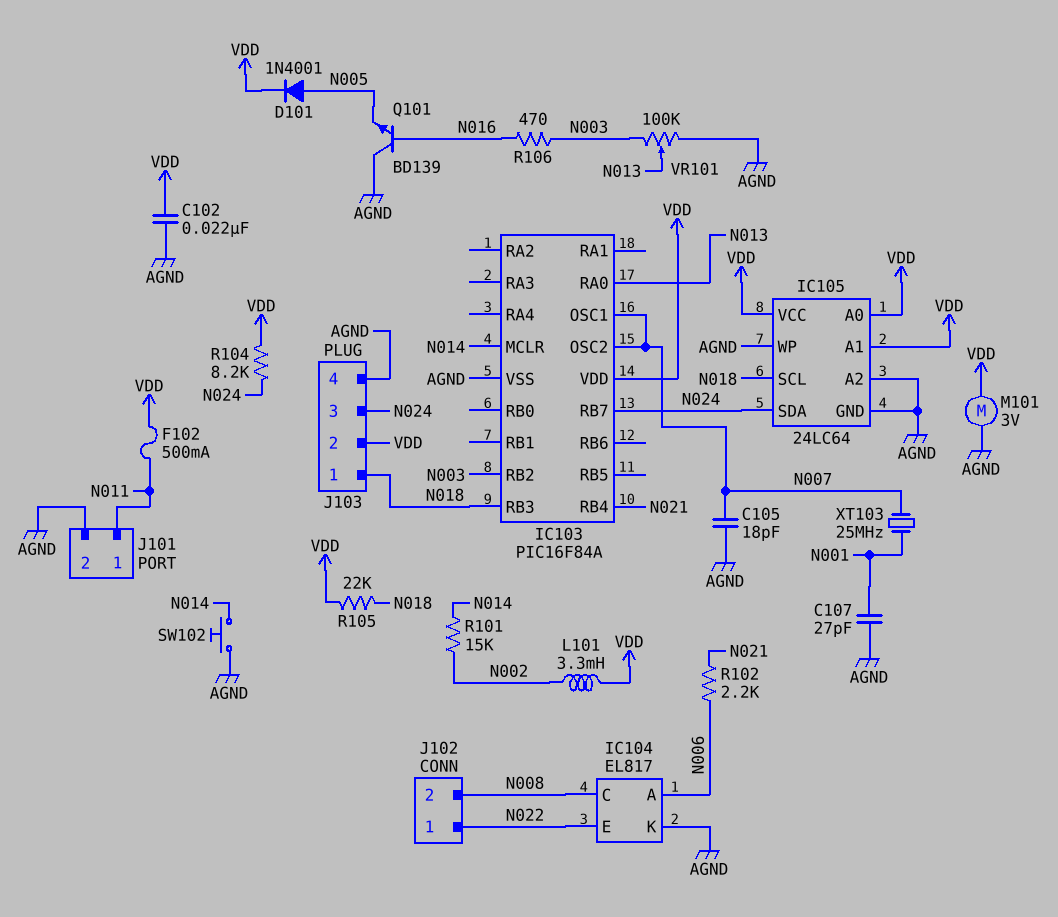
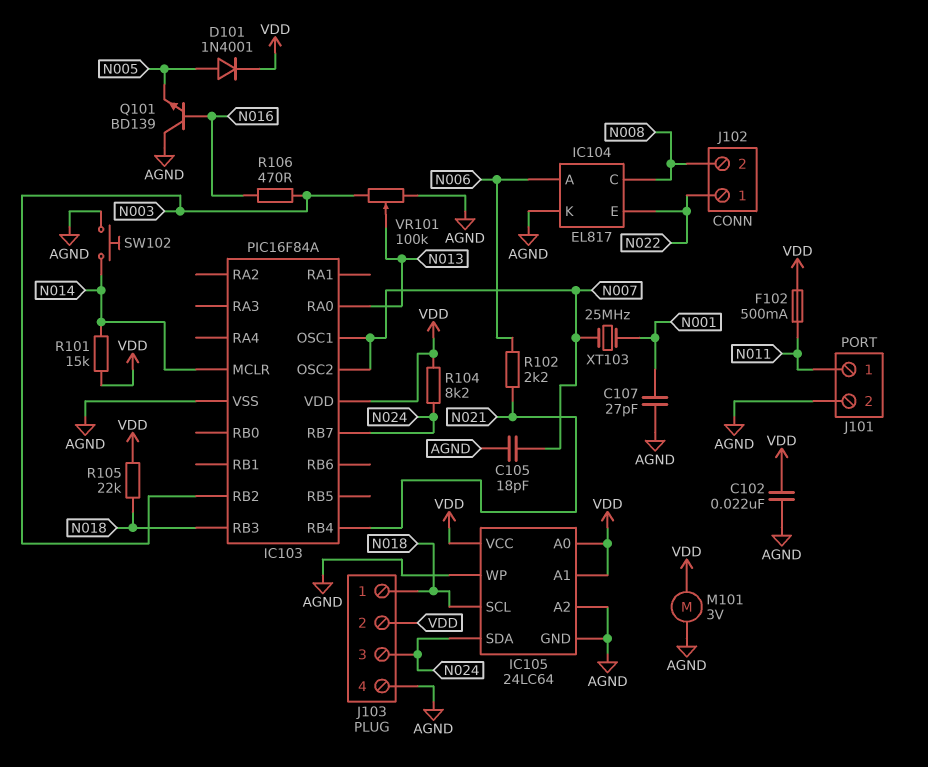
L101: 3.3mH (N002, VDD) -> none
R101: 15k (N002, N014) -> 15k (N014, VDD)

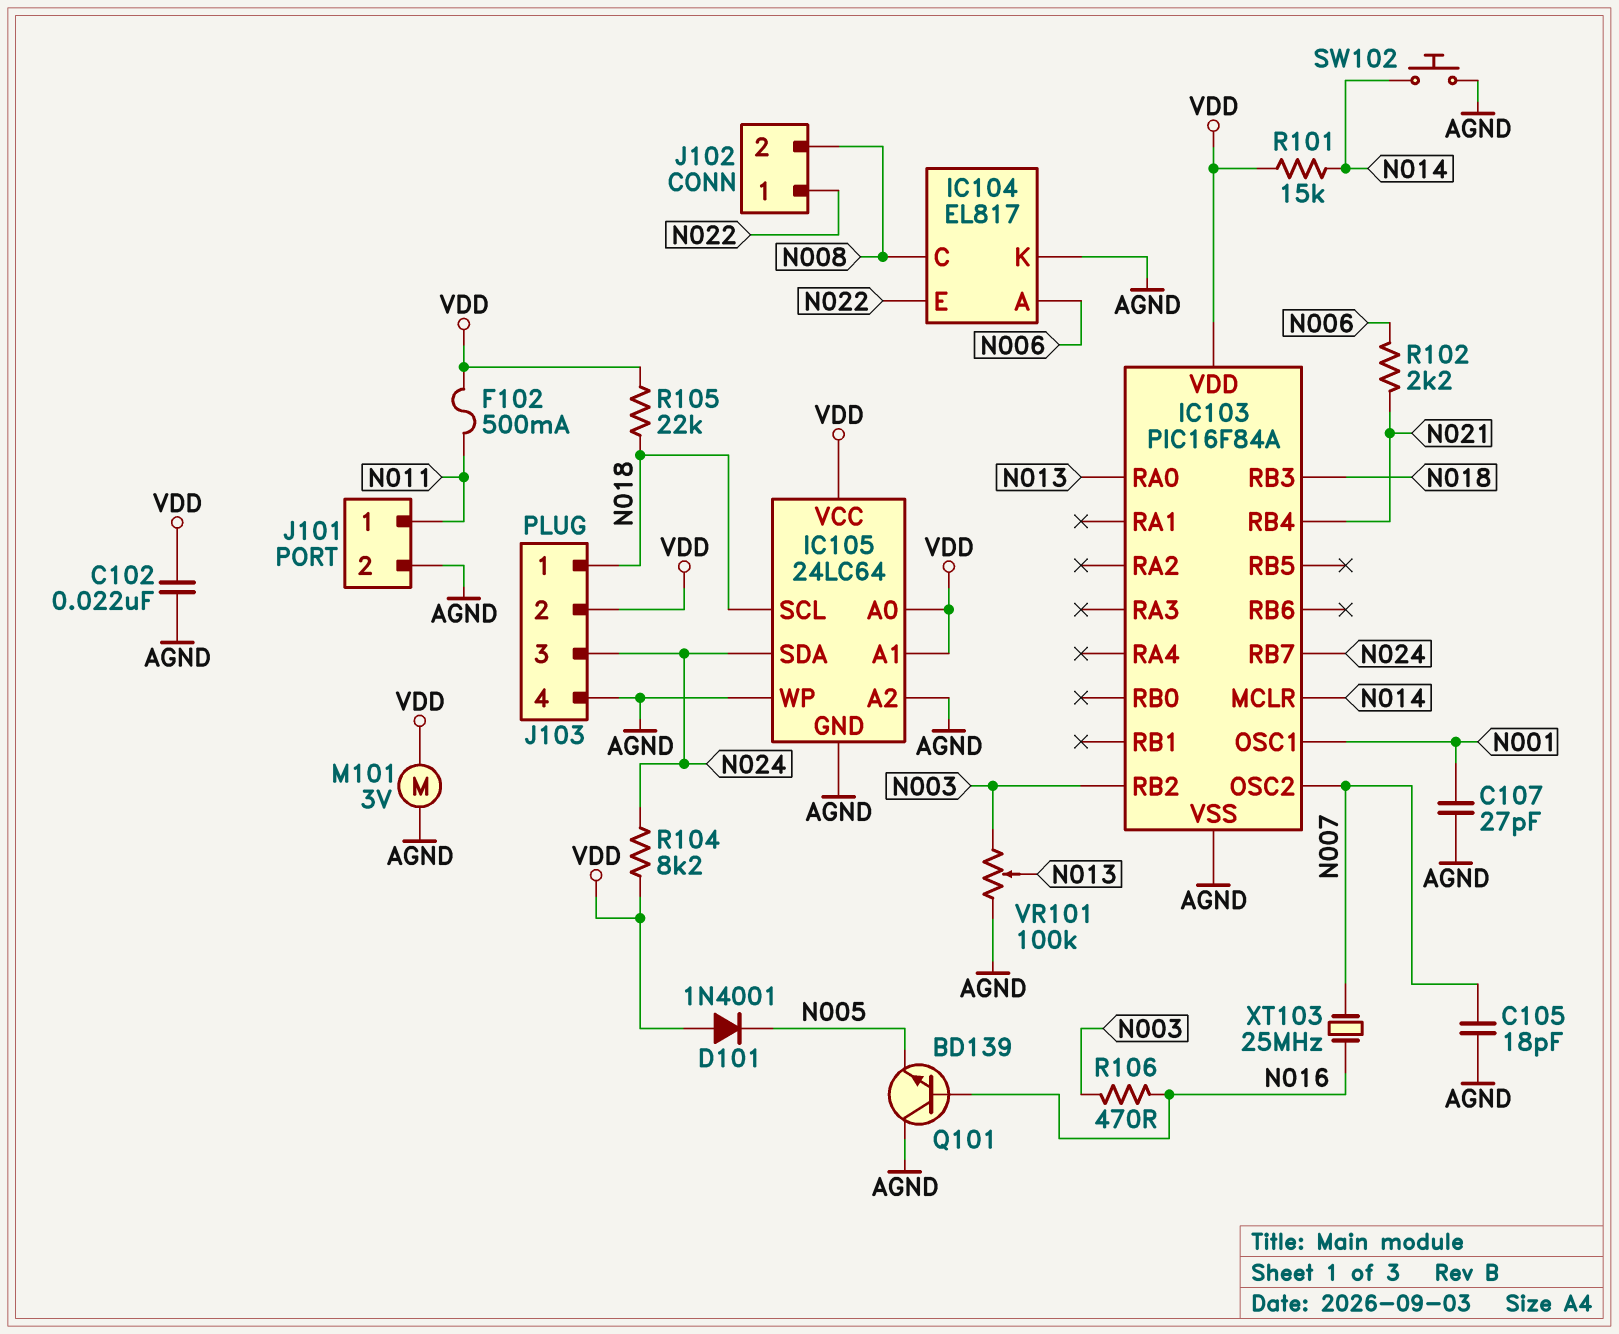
D101: diode 1N4001 (A N005, K VDD) -> diode 1N4001 (A VDD, K N005)
IC103 pin OSC1: N007 -> N001
XT103: 25MHz (N001, N007) -> 25MHz (N007, N016)

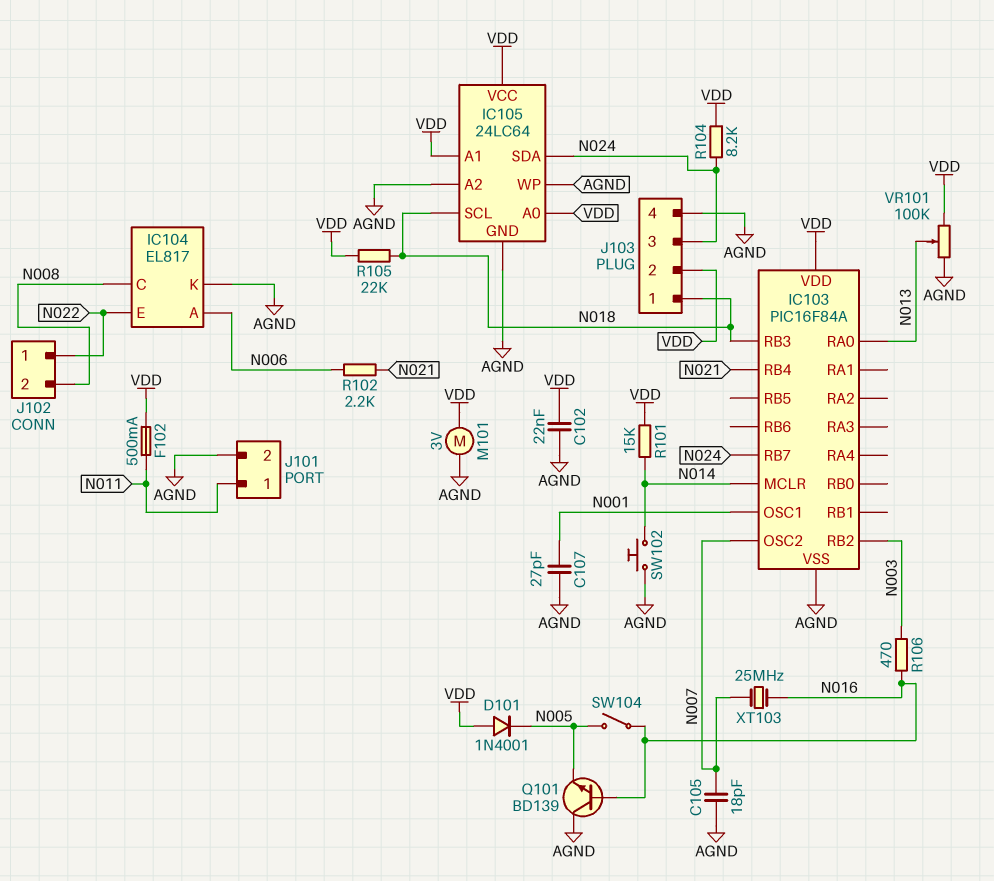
SW104: none -> switch (N005, N016)
VR101: 100k (AGND, N003, wiper N013) -> 100k (AGND, VDD, wiper N013)

